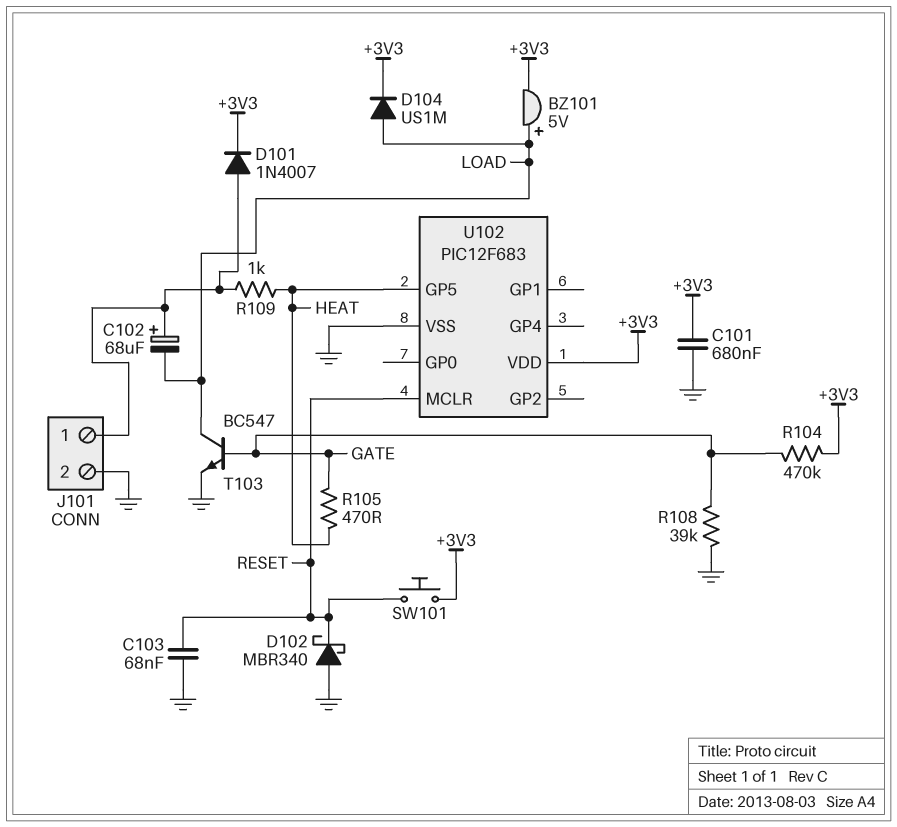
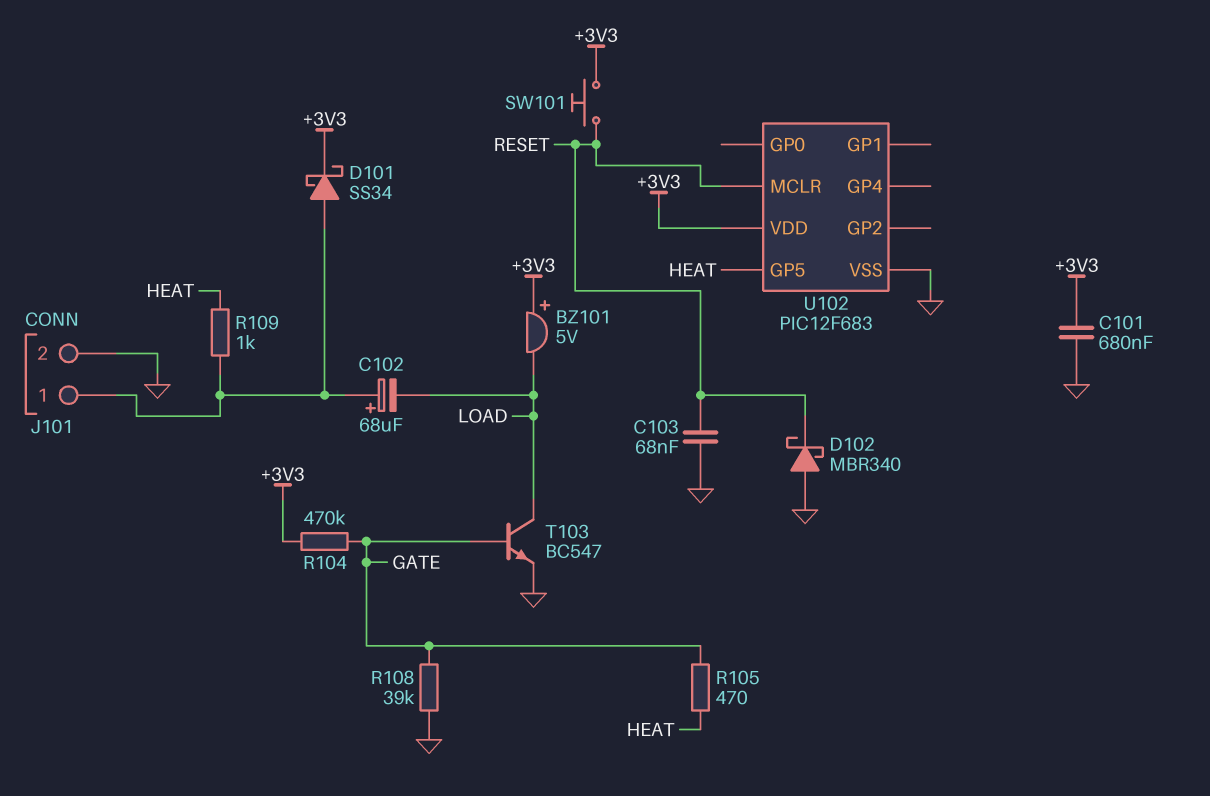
BZ101: buzzer 5V (plus LOAD, minus +3V3) -> buzzer 5V (plus +3V3, minus LOAD)
D101: diode 1N4007 (A J101/1, K +3V3) -> schottky SS34 (A J101/1, K +3V3)
D104: diode US1M (A LOAD, K +3V3) -> none

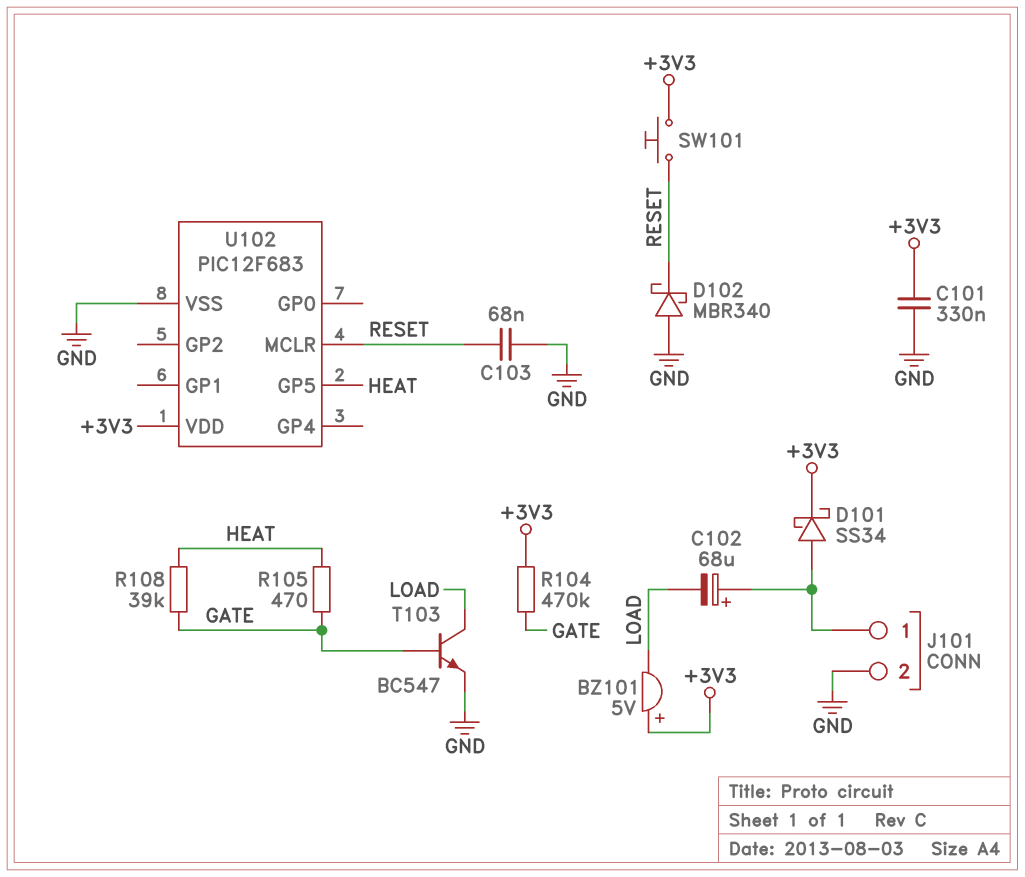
C101: 680nF (+3V3, GND) -> 330nF (+3V3, GND)
R108: 39k (GATE, GND) -> 39k (GATE, HEAT)
R109: 1k (HEAT, J101/1) -> none

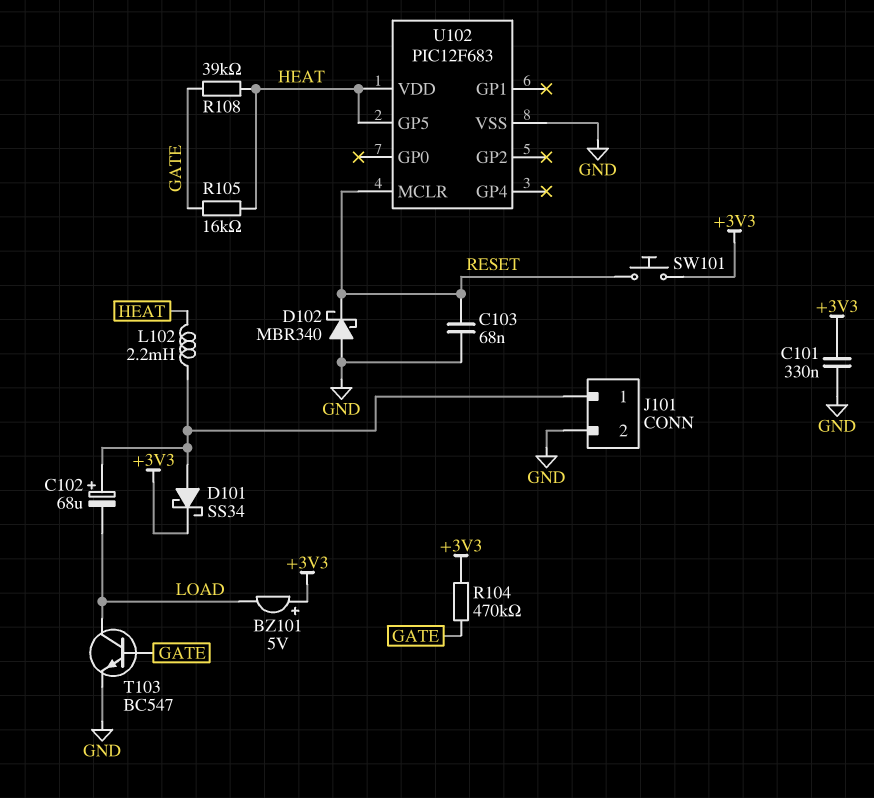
L102: none -> 2.2mH (HEAT, J101/1)
R105: 470 (GATE, HEAT) -> 16k (GATE, HEAT)
U102 pin VDD: +3V3 -> HEAT

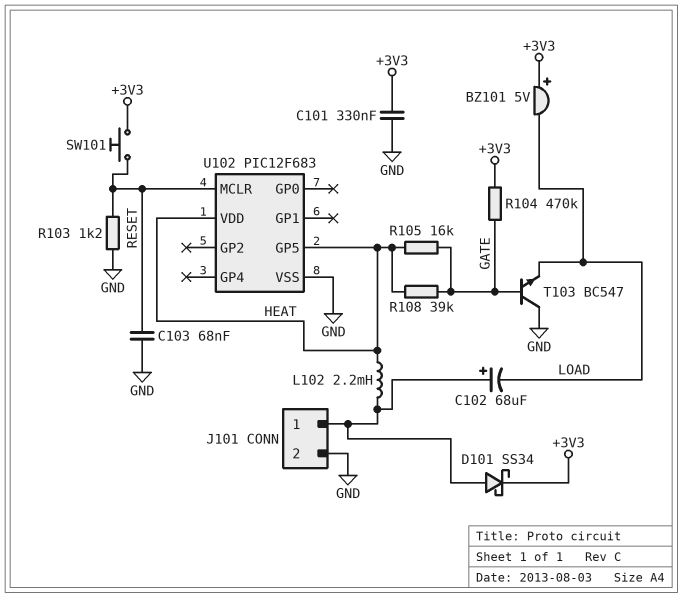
D102: schottky MBR340 (A GND, K RESET) -> none
R103: none -> 1.2k (GND, RESET)
T103: NPN BC547 (B GATE, C LOAD, E GND) -> NPN BC547 (B GATE, C GND, E LOAD)

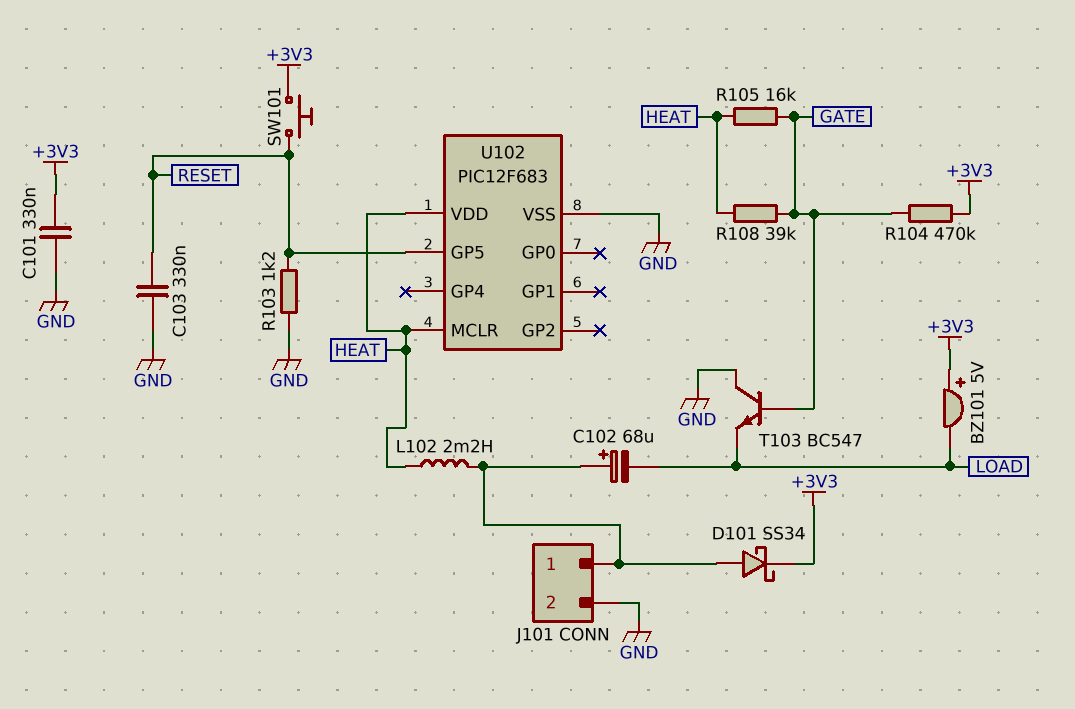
C103: 68nF (GND, RESET) -> 330nF (GND, RESET)
U102 pin GP5: HEAT -> RESET
U102 pin MCLR: RESET -> HEAT

